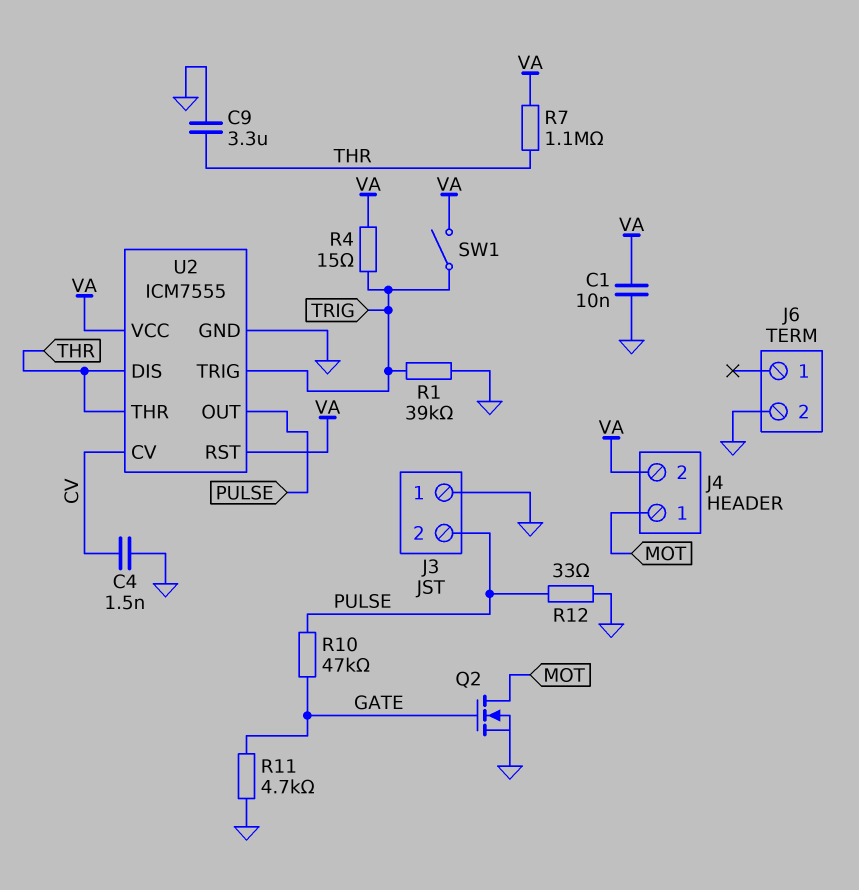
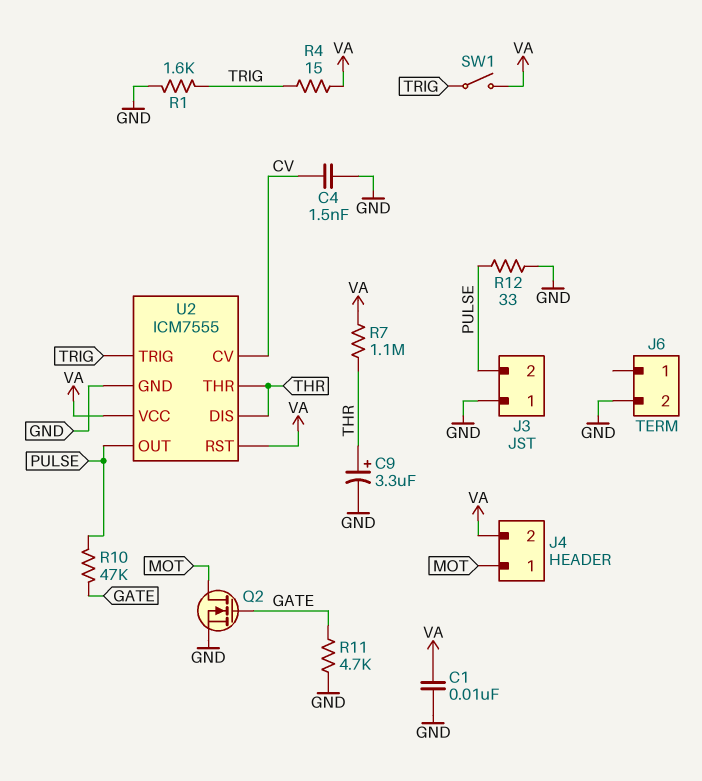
C9: 3.3uF (GND, THR) -> 3.3uF (plus THR, minus GND)
R1: 39k (GND, TRIG) -> 1.6k (GND, TRIG)

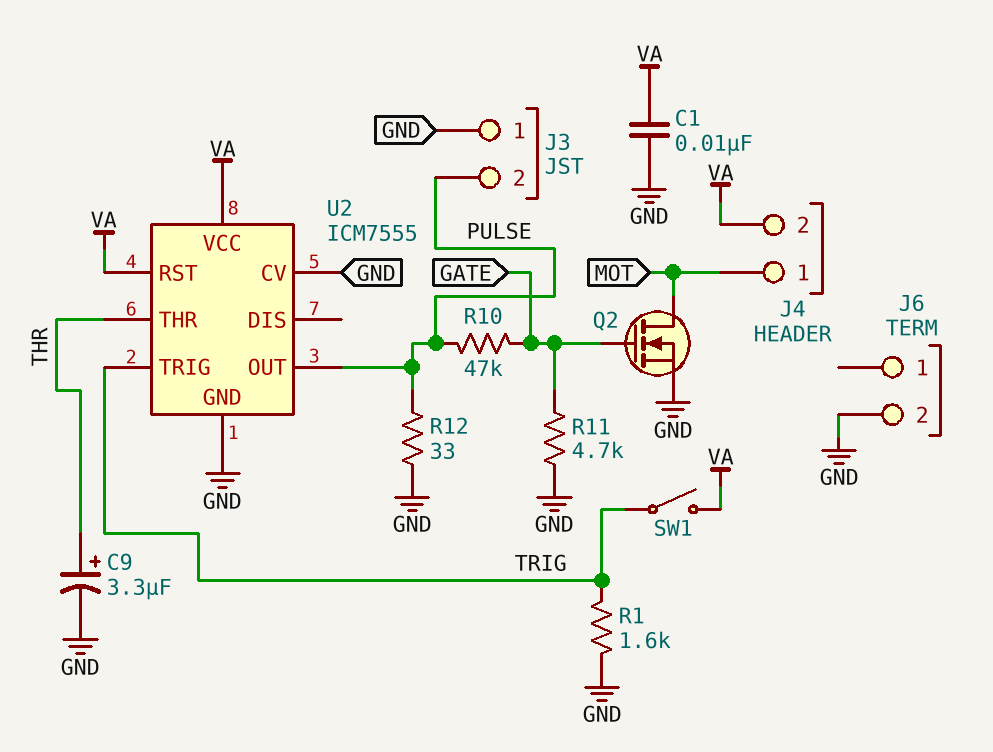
C4: 1.5nF (CV, GND) -> none
R4: 15 (TRIG, VA) -> none
R7: 1.1M (THR, VA) -> none
U2 pin CV: CV -> GND
U2 pin DIS: THR -> none

